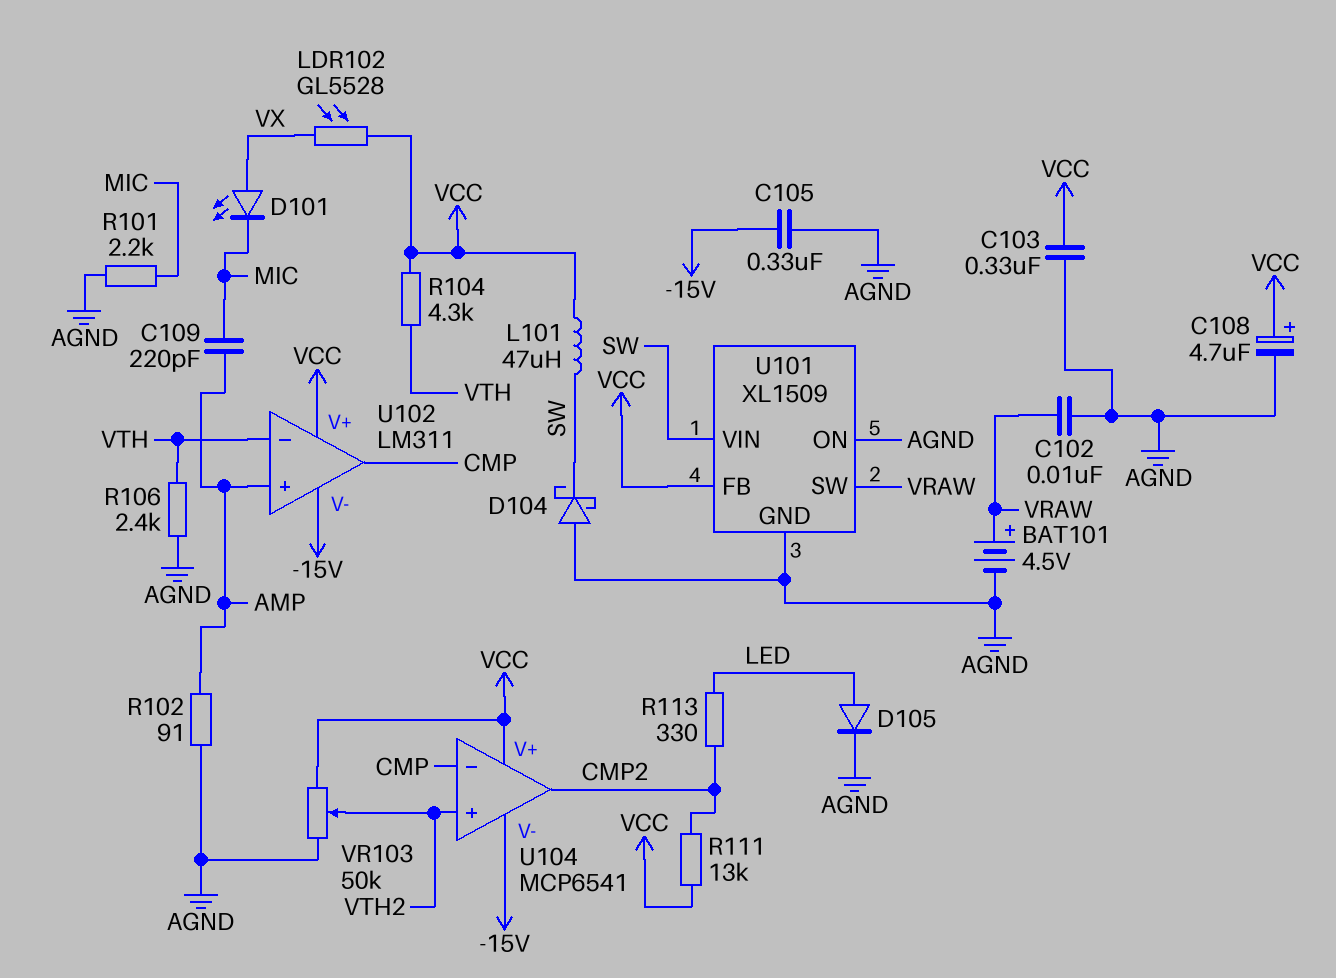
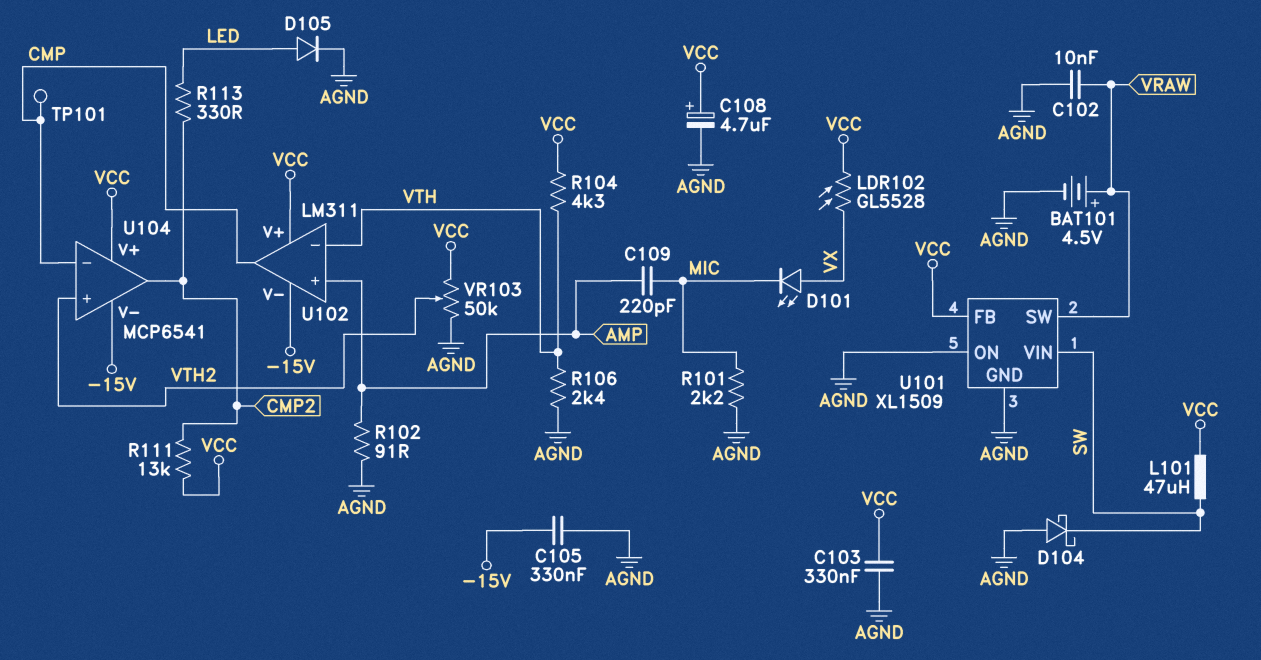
TP101: none -> test point (CMP)

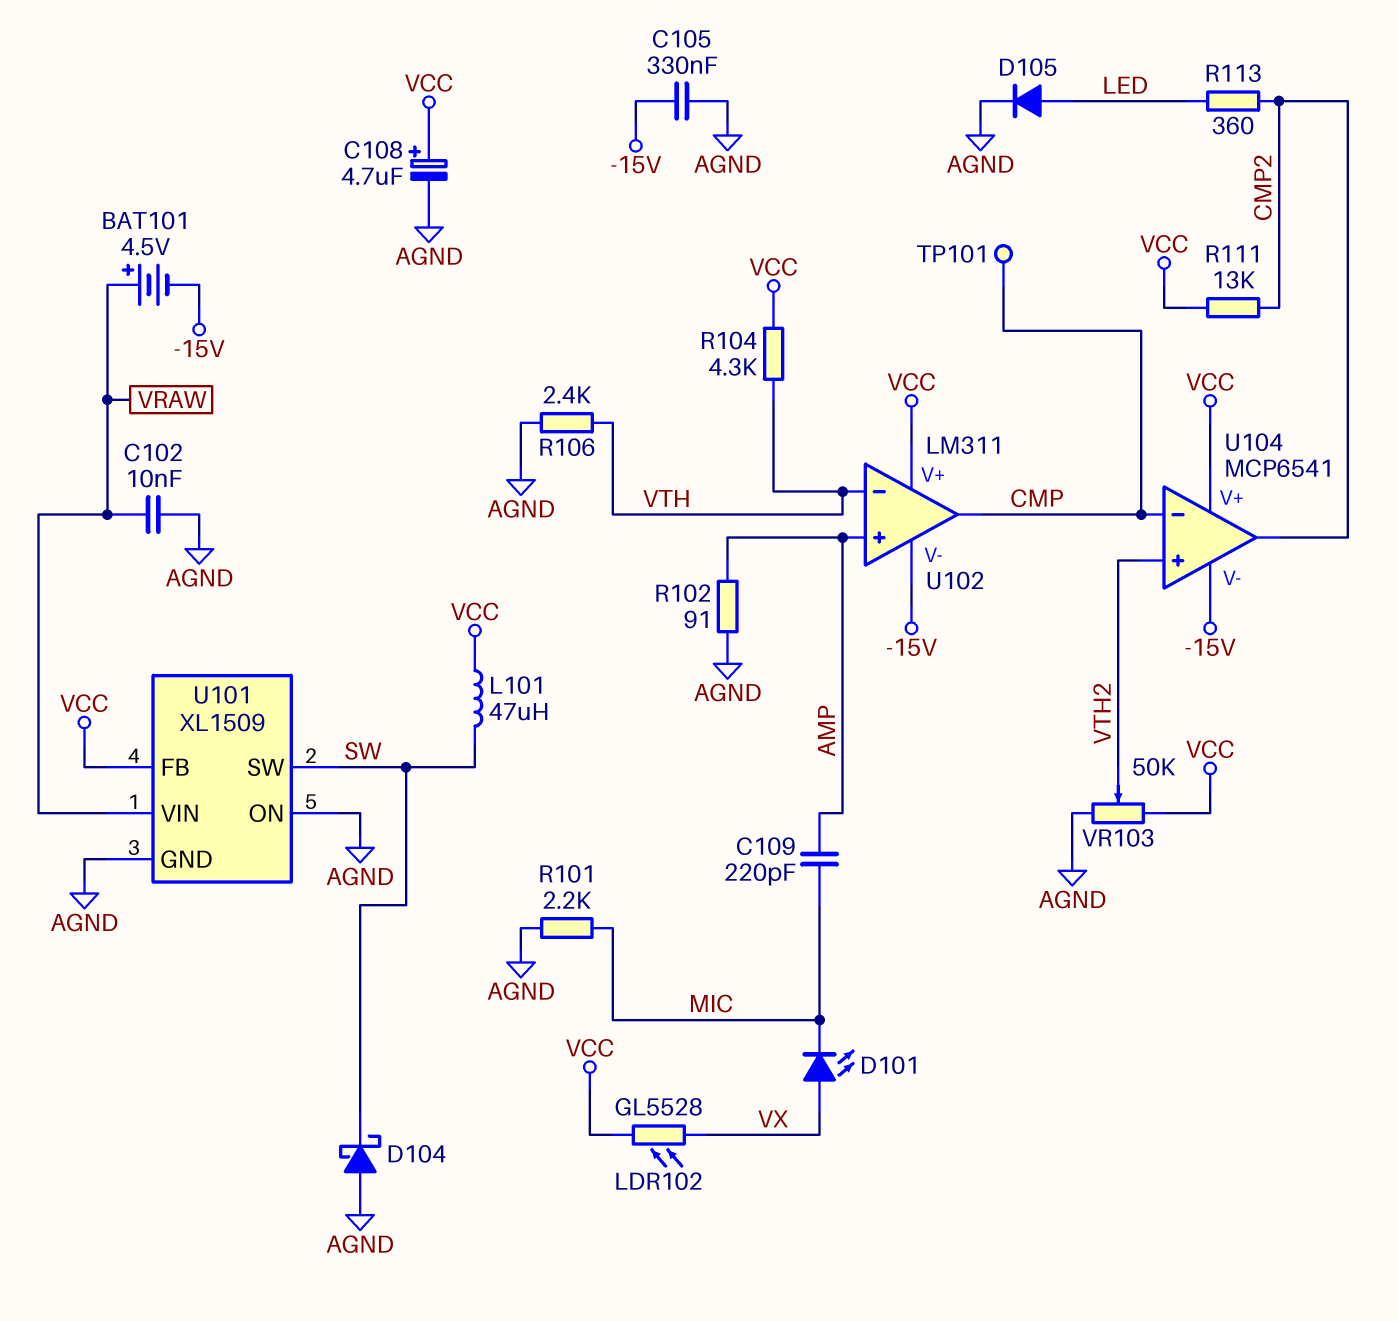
BAT101: 4.5V (plus VRAW, minus AGND) -> 4.5V (plus VRAW, minus -15V)
C103: 330nF (AGND, VCC) -> none
R113: 330 (CMP2, LED) -> 360 (CMP2, LED)
U101 pin SW: VRAW -> SW
U101 pin VIN: SW -> VRAW

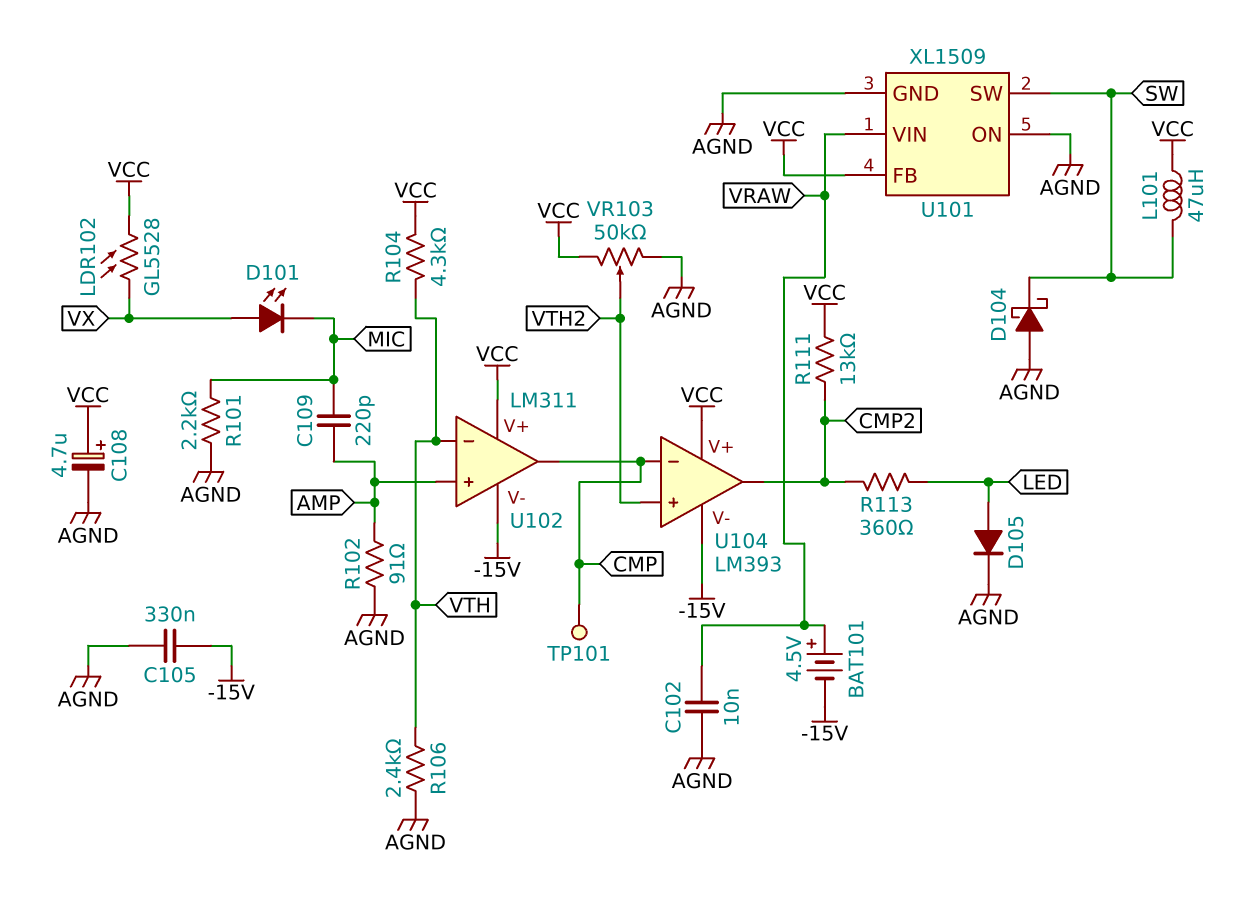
U104: MCP6541 -> LM393

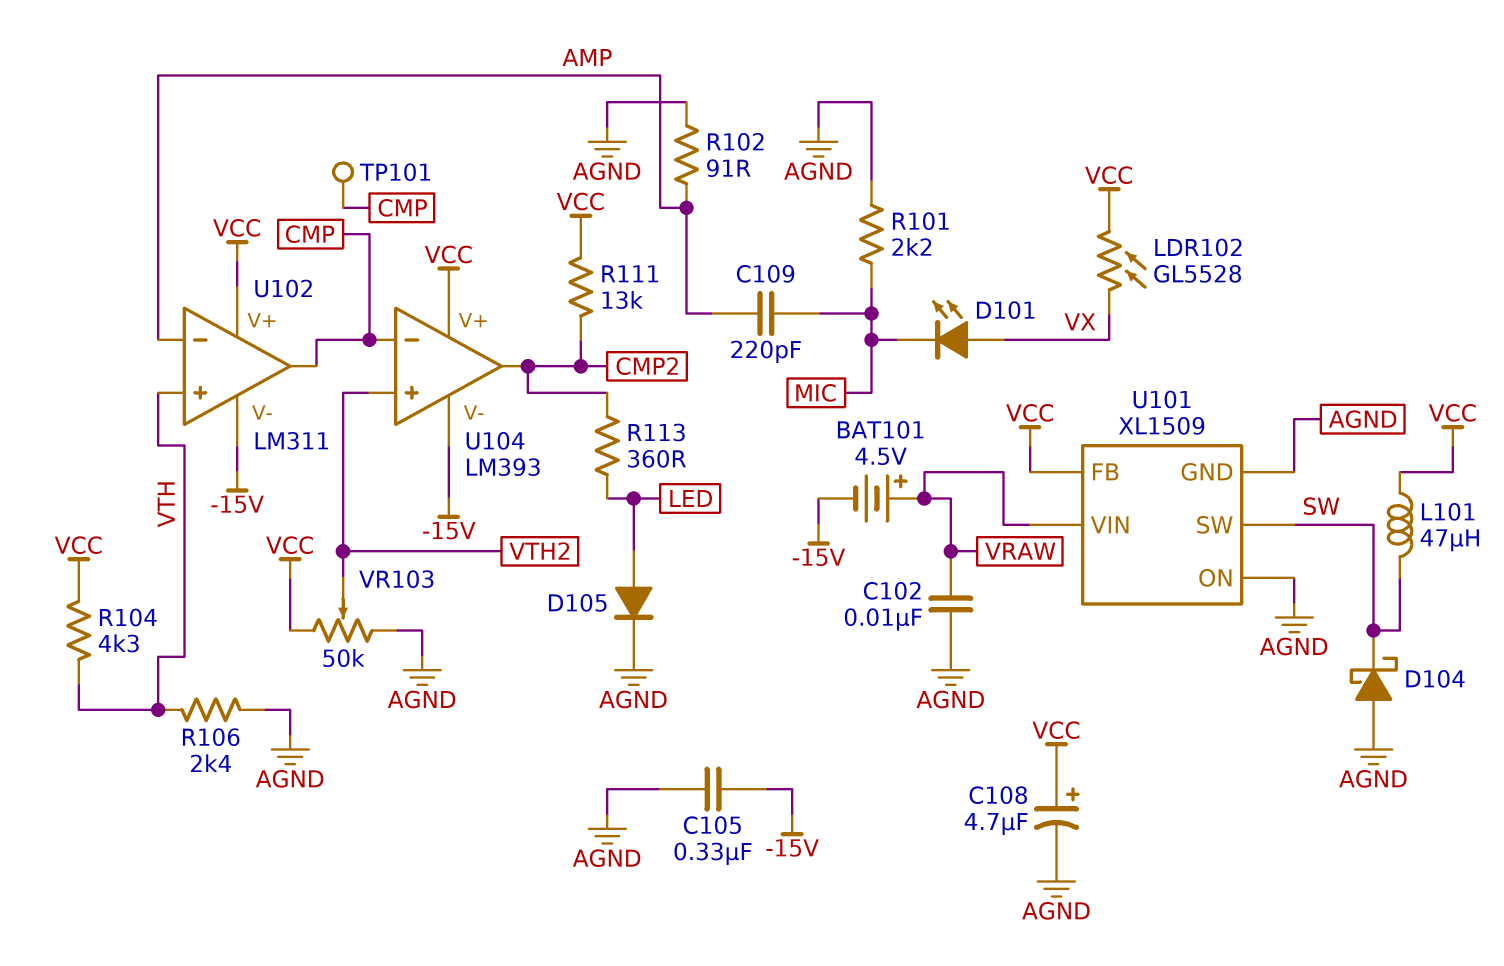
U102 pin in+: AMP -> VTH
U102 pin in-: VTH -> AMP

